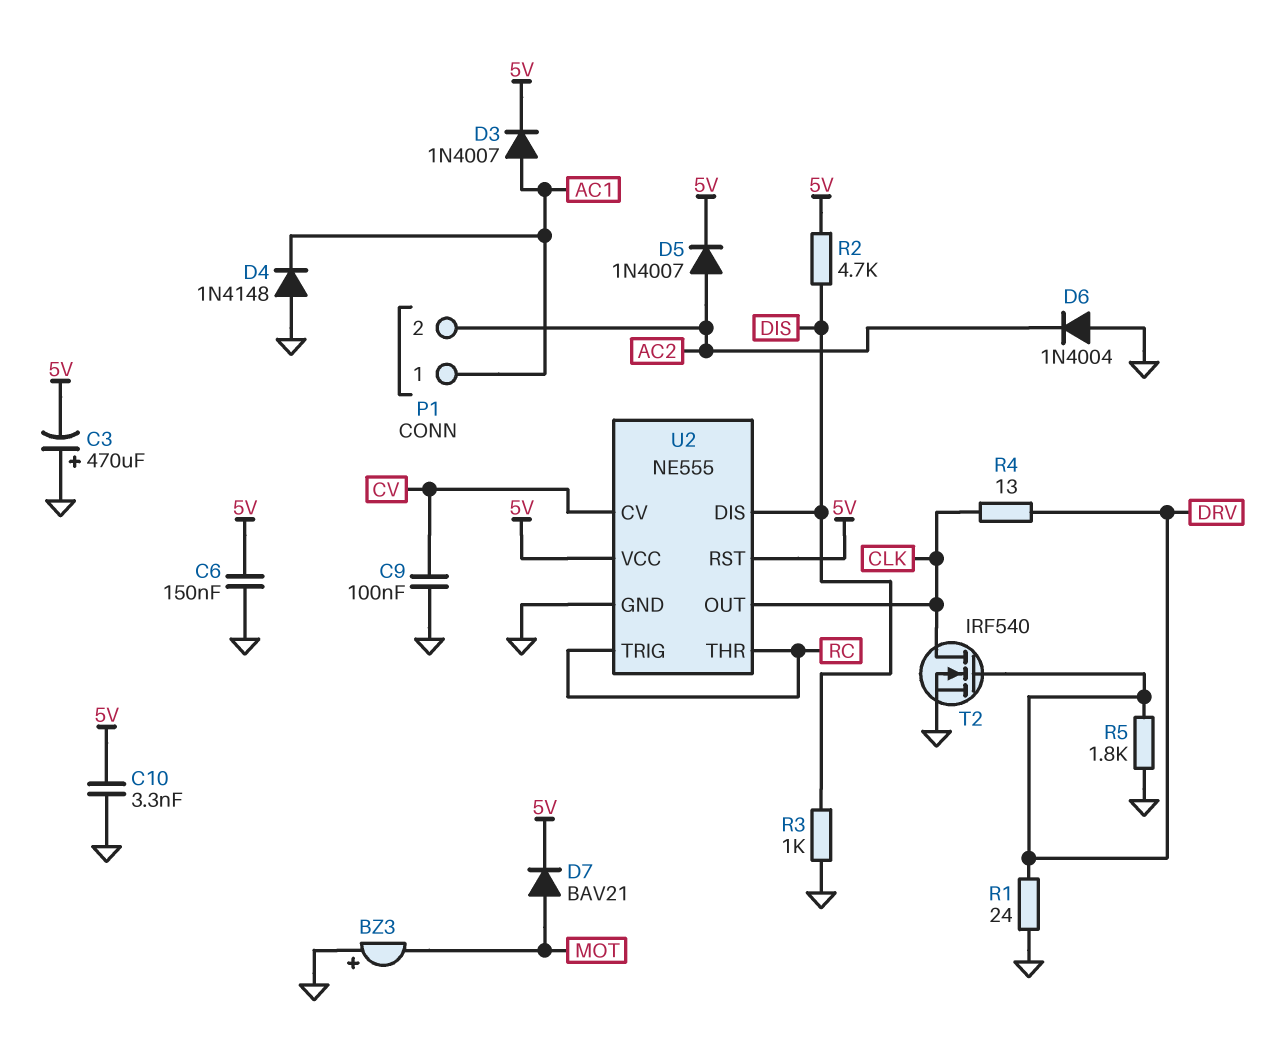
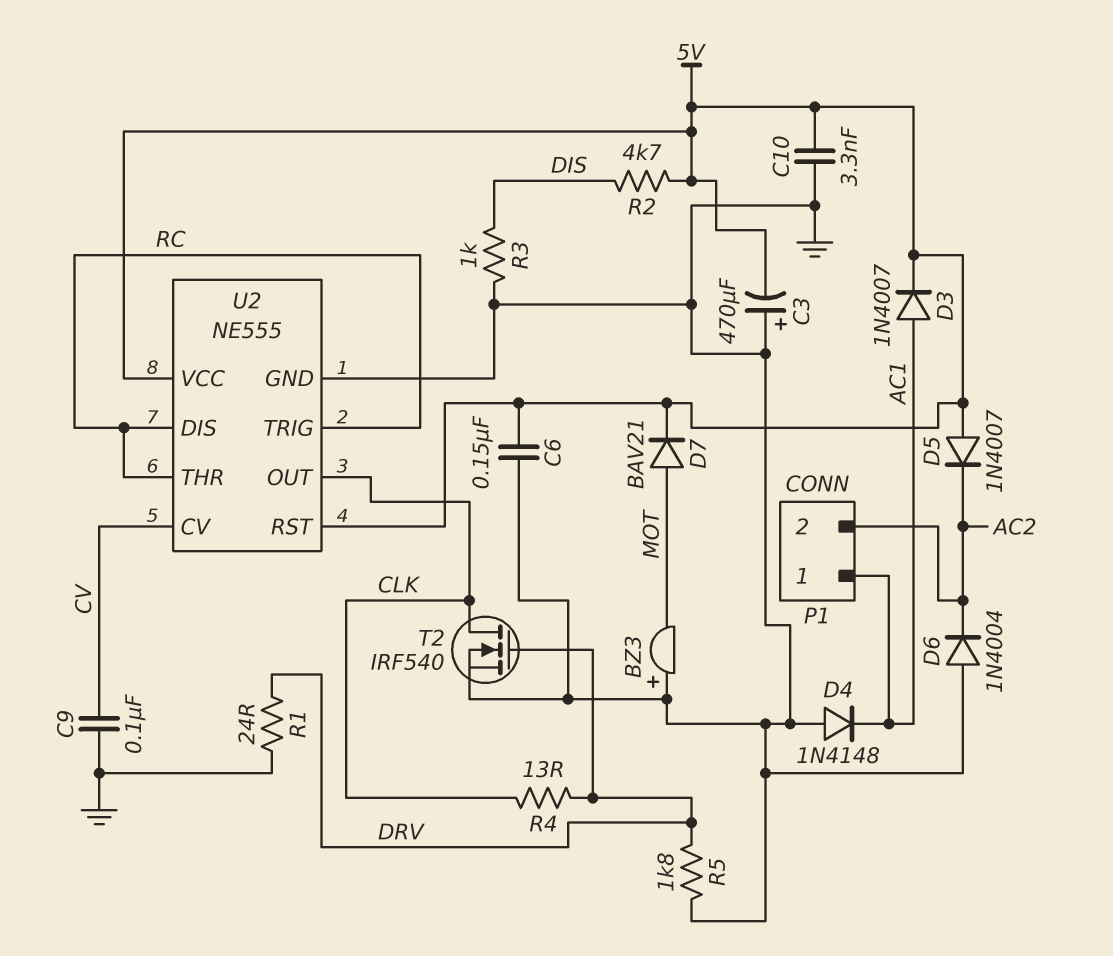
D5: diode 1N4007 (A AC2, K 5V) -> diode 1N4007 (A 5V, K AC2)
U2 pin DIS: DIS -> RC

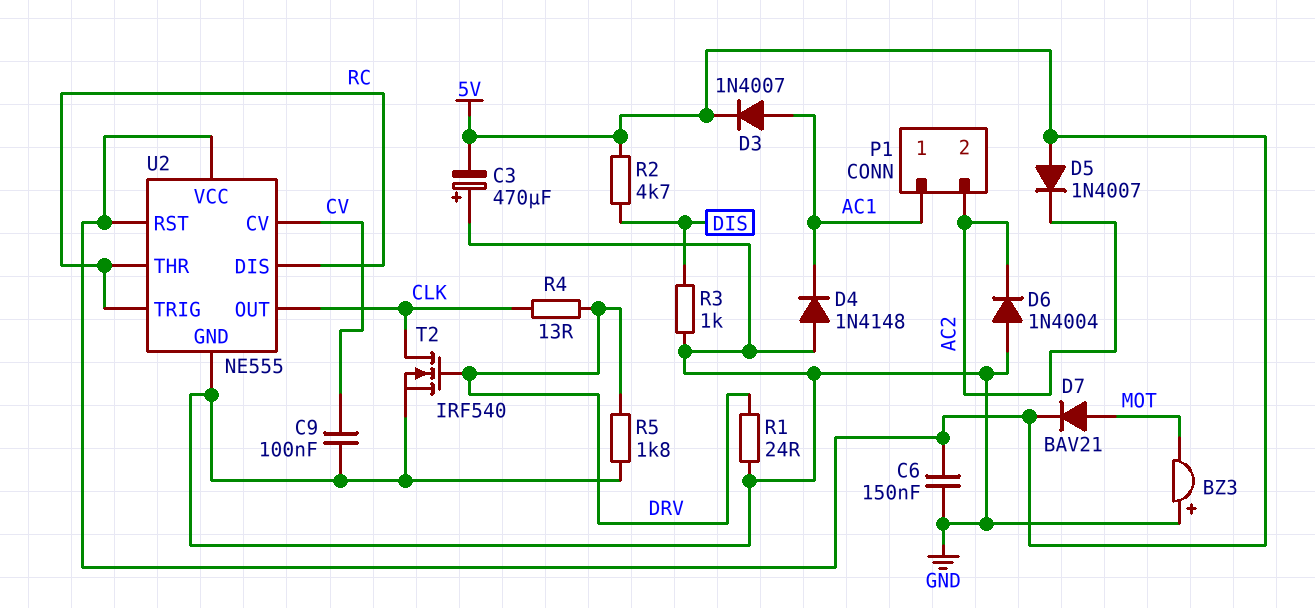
C10: 3.3nF (5V, GND) -> none

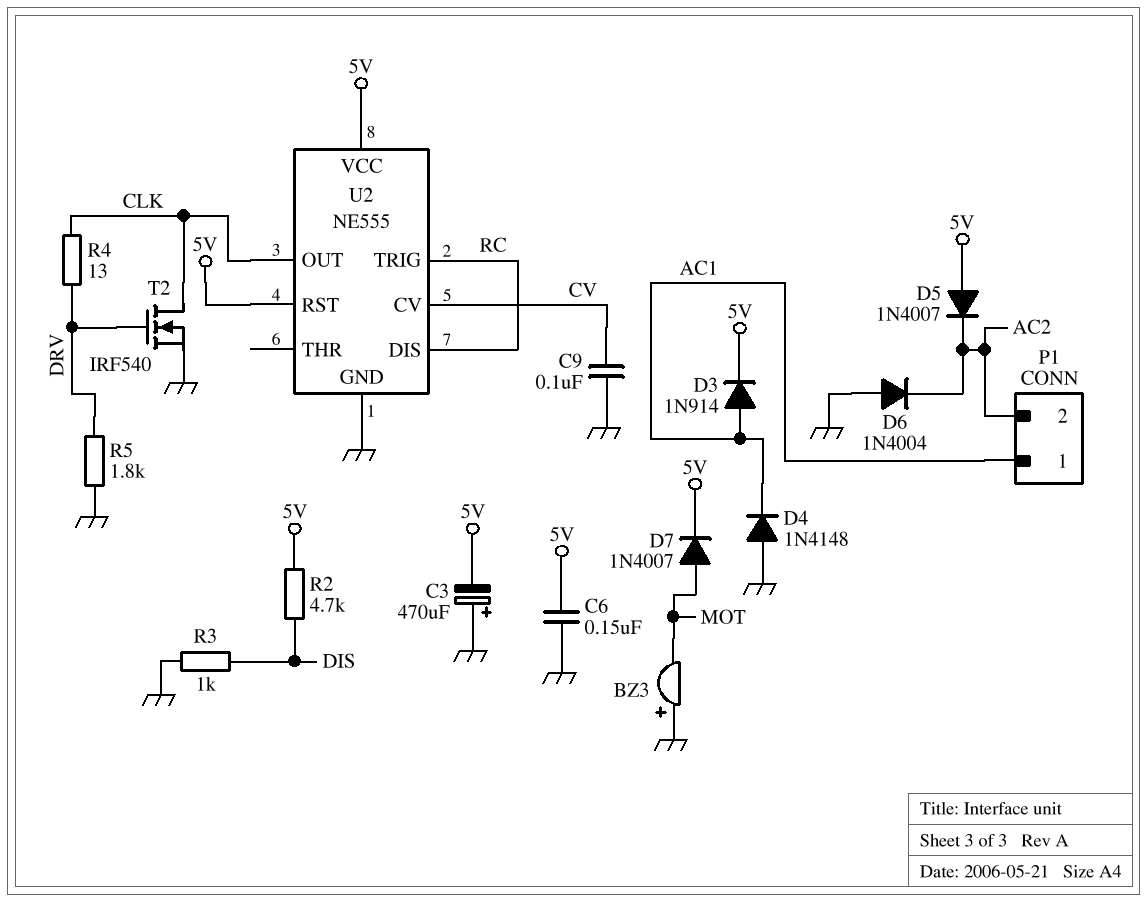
D3: diode 1N4007 (A AC1, K 5V) -> diode 1N914 (A AC1, K 5V)
D7: diode BAV21 (A MOT, K 5V) -> diode 1N4007 (A MOT, K 5V)
R1: 24 (DRV, GND) -> none
U2 pin THR: RC -> none

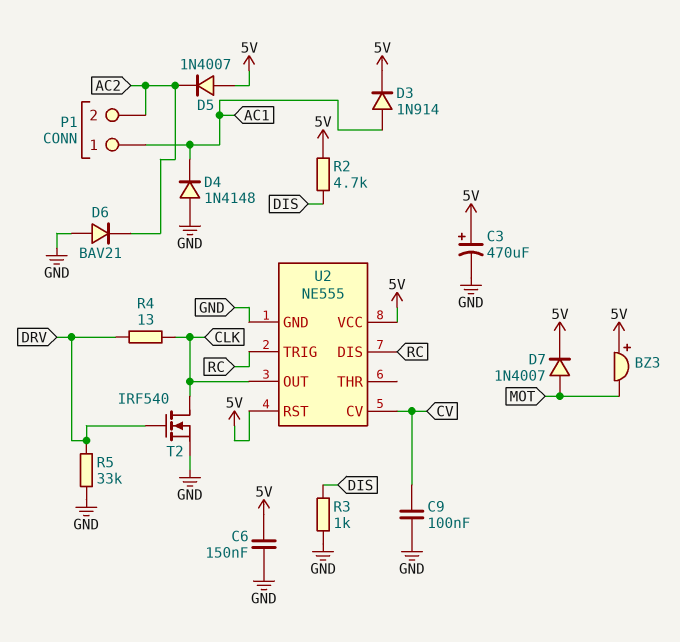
BZ3: buzzer (plus GND, minus MOT) -> buzzer (plus 5V, minus MOT)
C3: 470uF (plus GND, minus 5V) -> 470uF (plus 5V, minus GND)
D6: diode 1N4004 (A GND, K AC2) -> diode BAV21 (A GND, K AC2)
R5: 1.8k (DRV, GND) -> 33k (DRV, GND)

